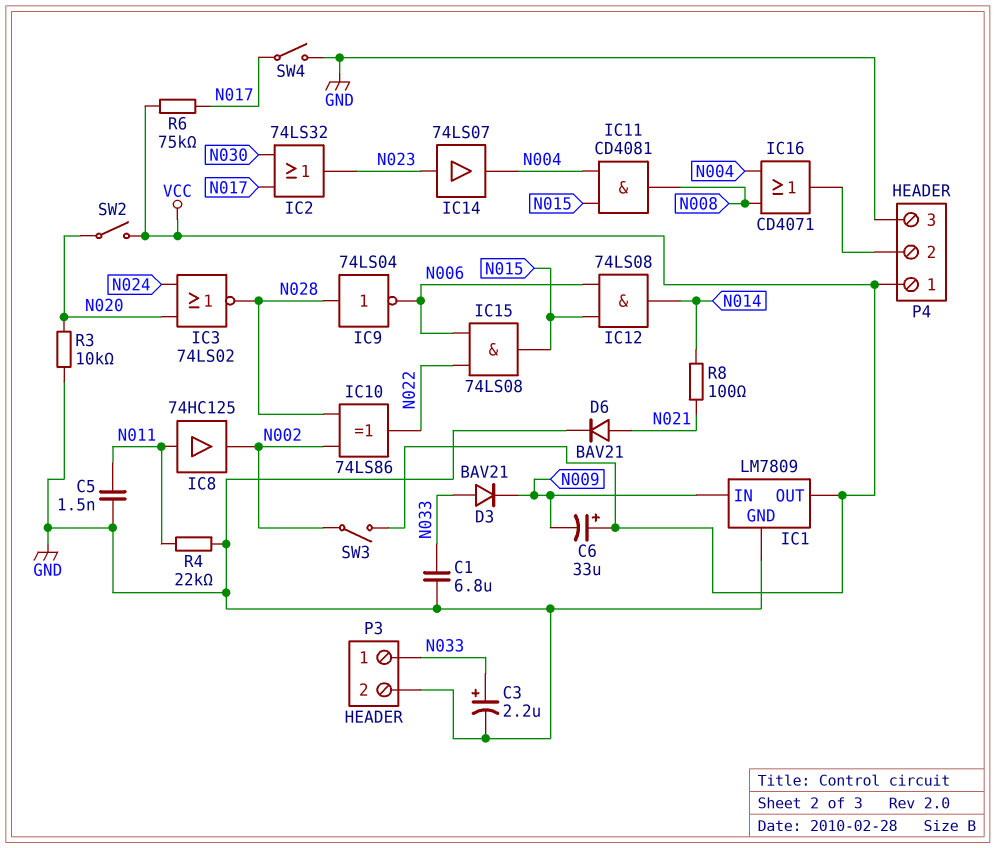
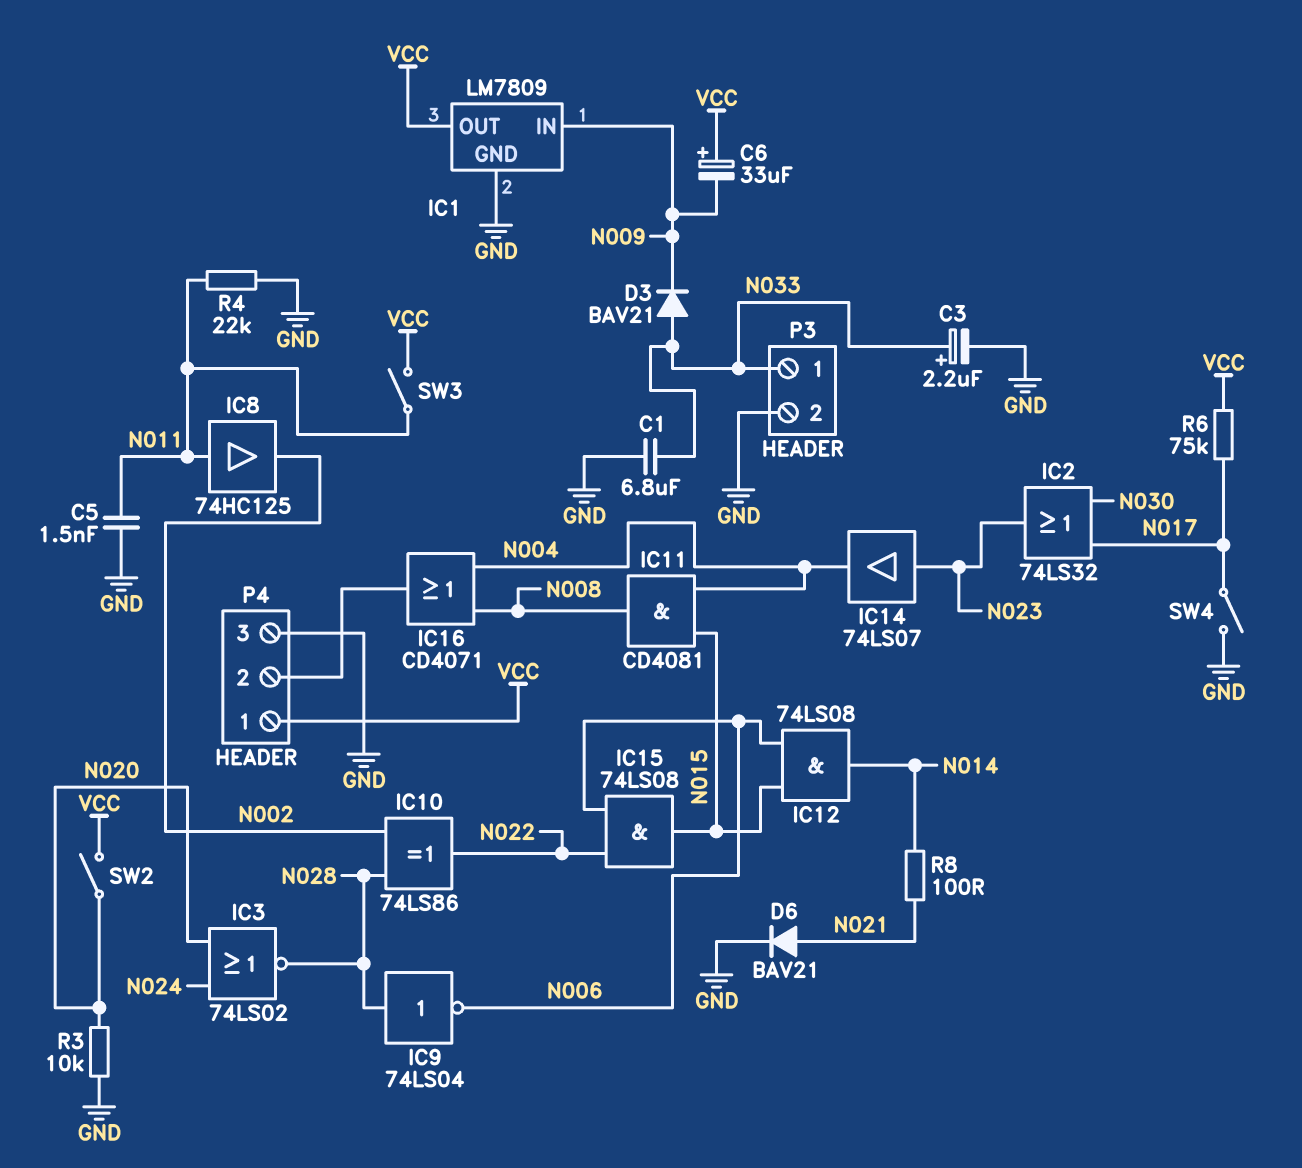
SW3: switch (N002, VCC) -> switch (N011, VCC)

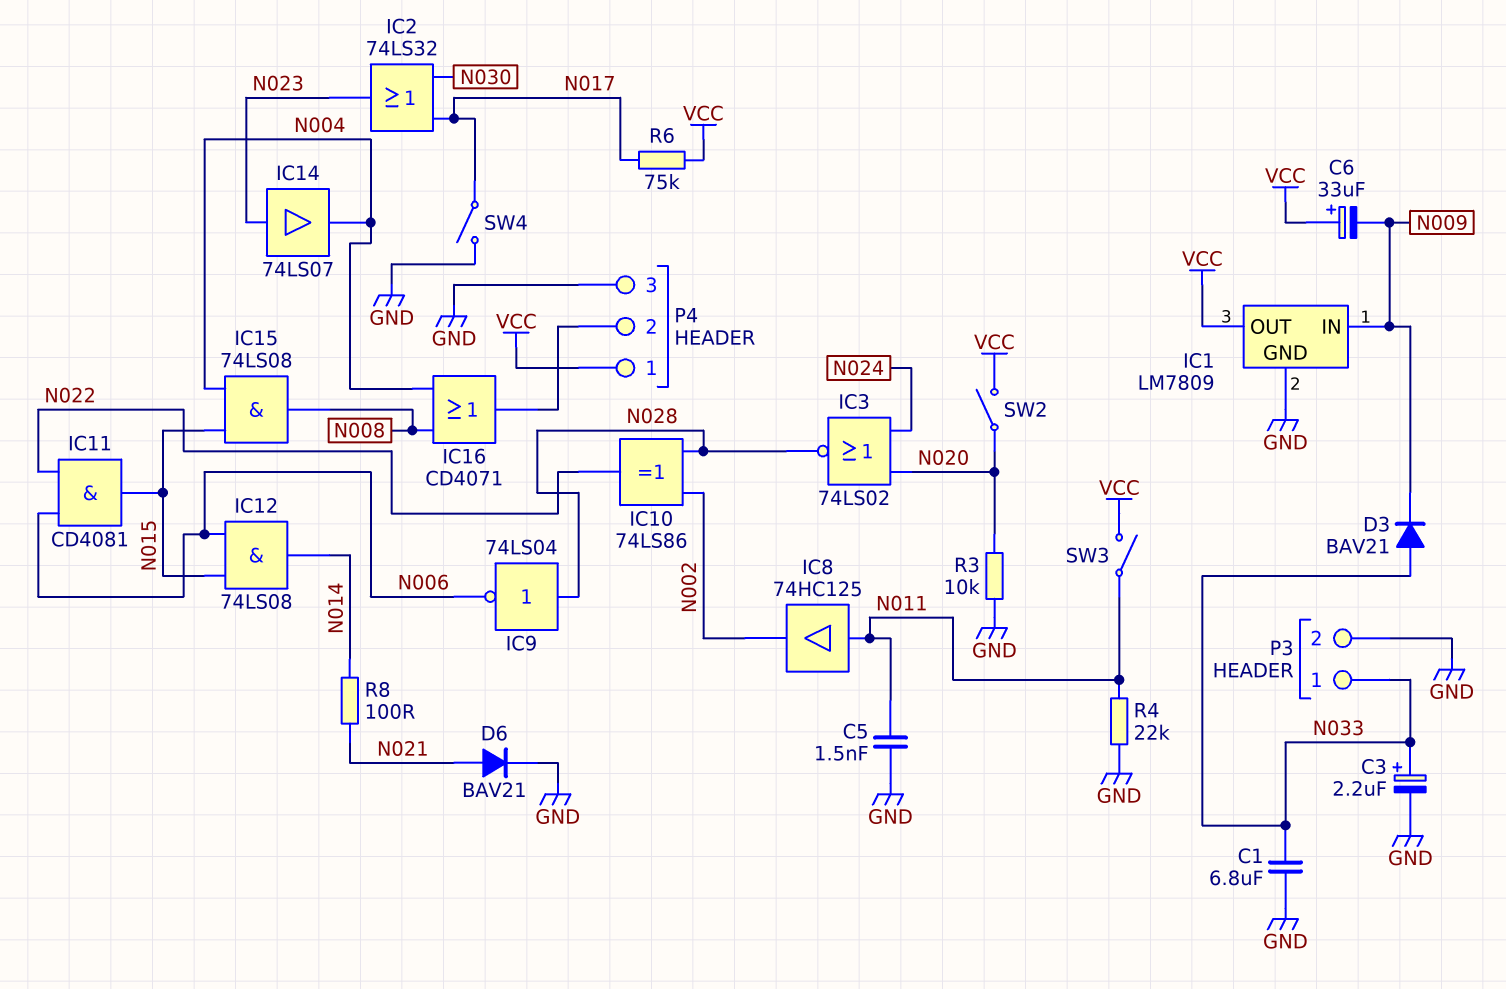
IC11: AND CD4081 (in N004, in N015, out N008) -> AND CD4081 (in N006, in N022, out N015)
IC15: AND 74LS08 (in N006, in N022, out N015) -> AND 74LS08 (in N004, in N015, out N008)

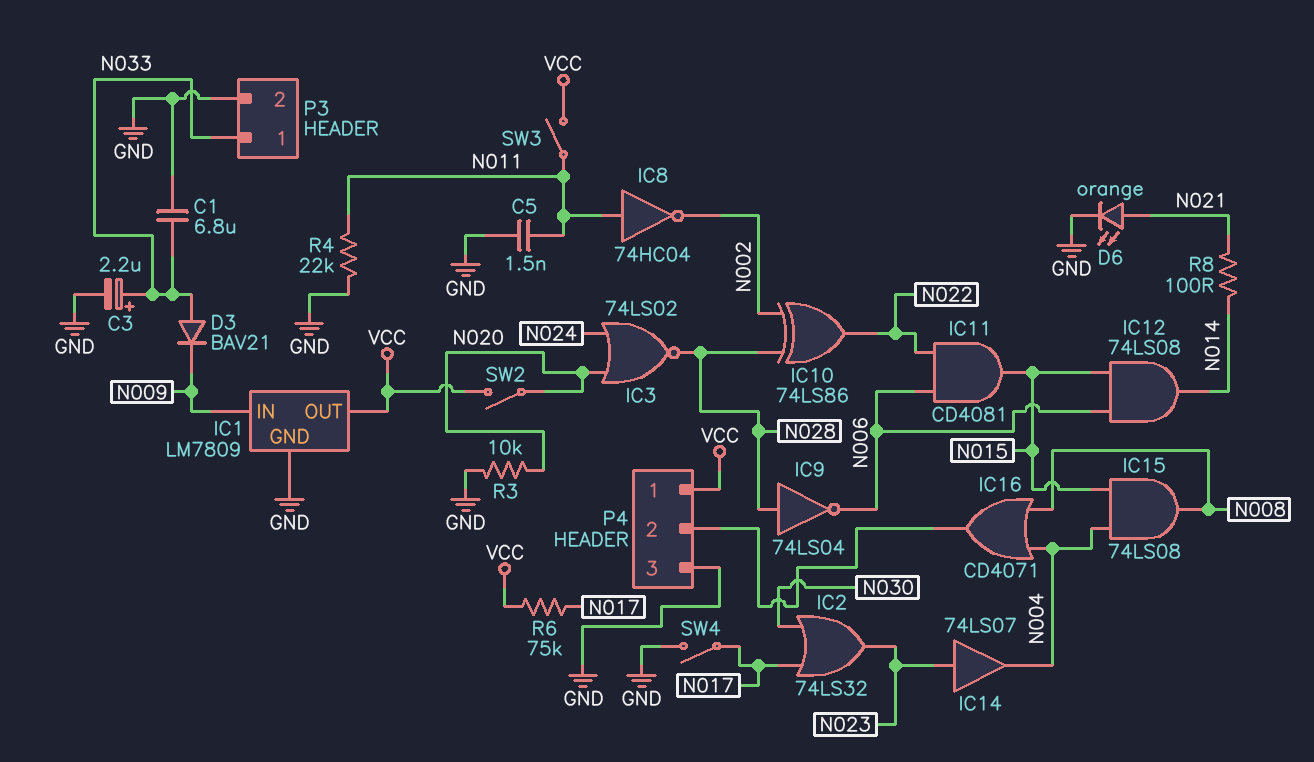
C6: 33uF (plus VCC, minus N009) -> none
D6: diode BAV21 (A N021, K GND) -> LED orange (A N021, K GND)
IC8: buffer 74HC125 (in N011, out N002) -> NOT 74HC04 (in N011, out N002)

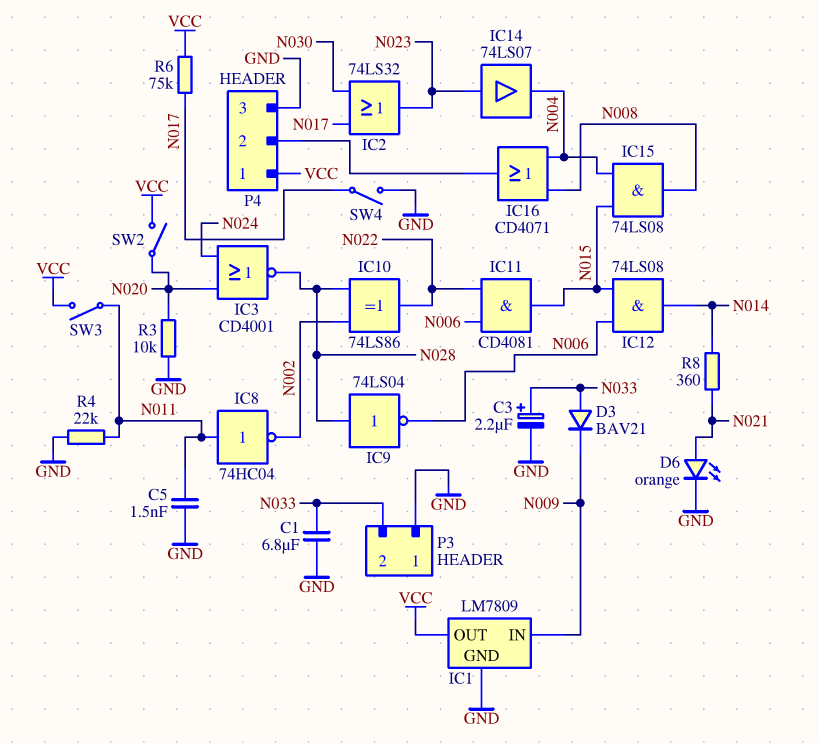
IC3: NOR 74LS02 (in N020, in N024, out N028) -> NOR CD4001 (in N020, in N024, out N028)
P3 pin 1: N033 -> GND
P3 pin 2: GND -> N033
R8: 100 (N014, N021) -> 360 (N014, N021)

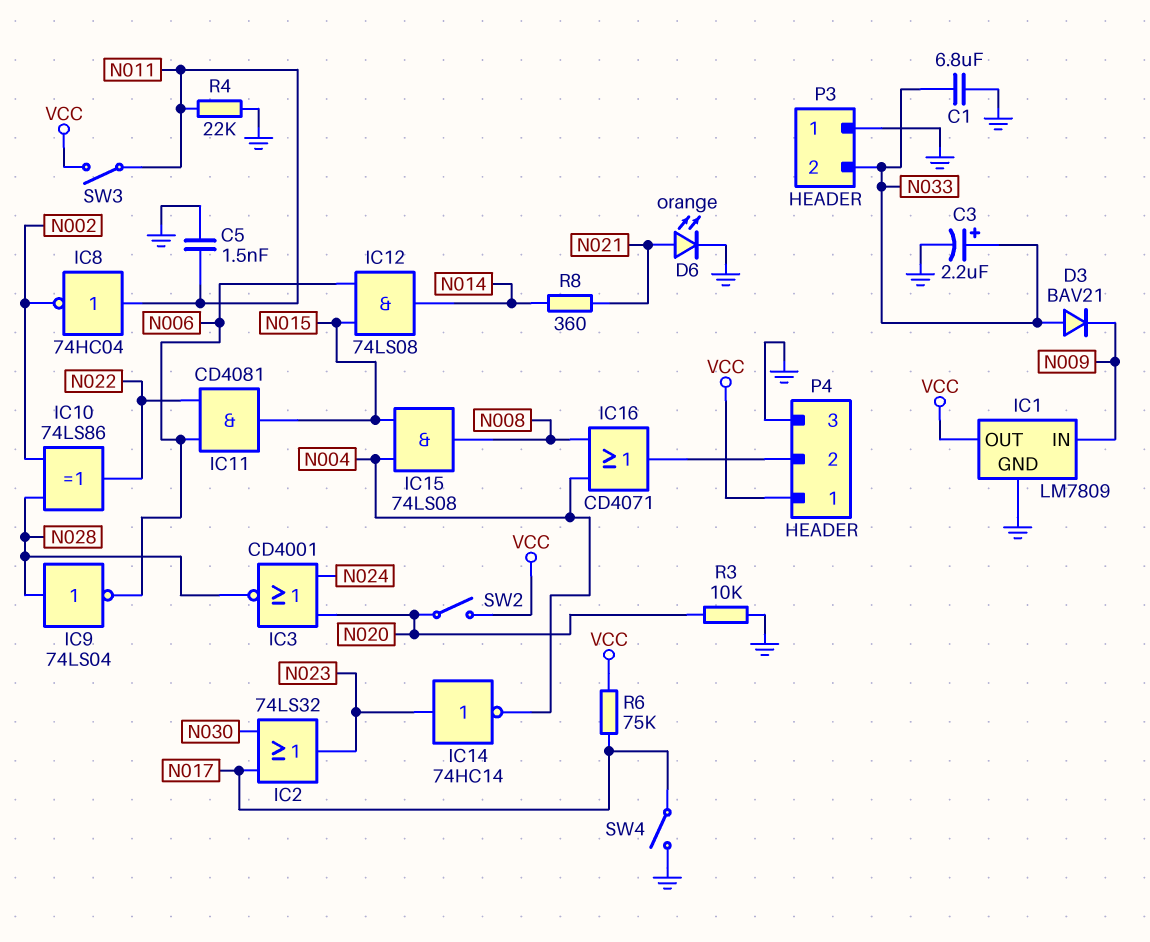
IC14: buffer 74LS07 (in N023, out N004) -> NOT 74HC14 (in N023, out N004)

